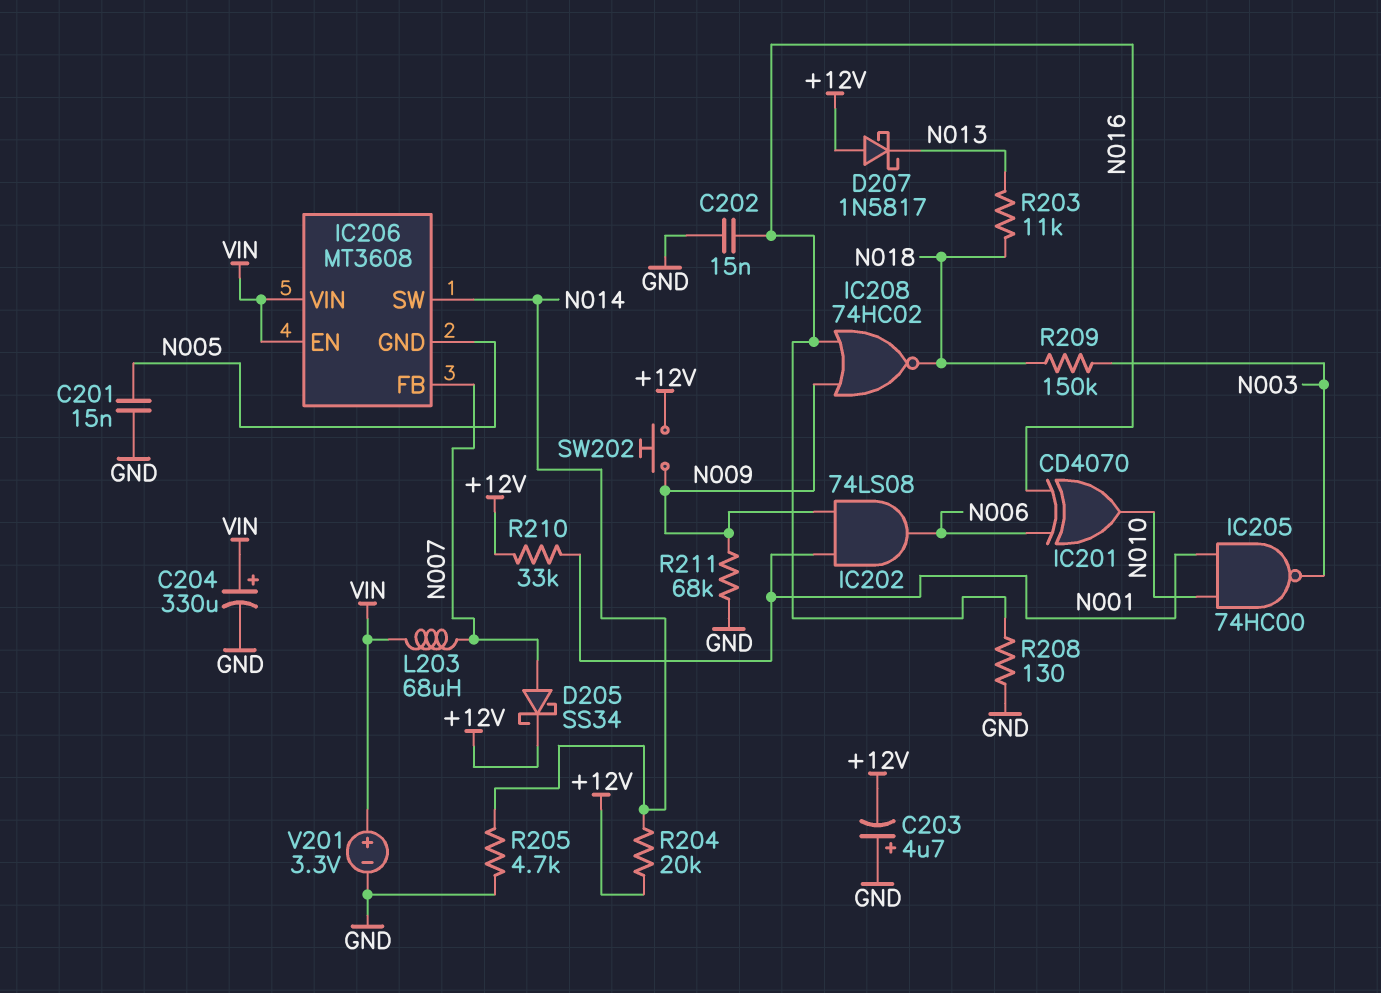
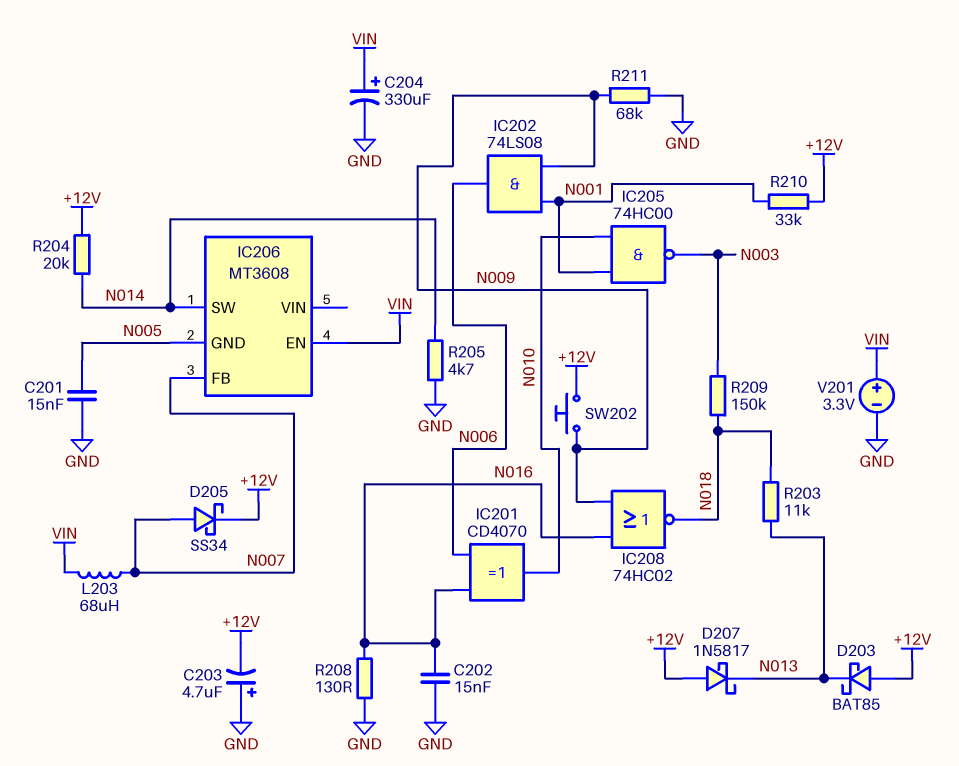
D203: none -> schottky BAT85 (A +12V, K N013)
IC206 pin VIN: VIN -> none

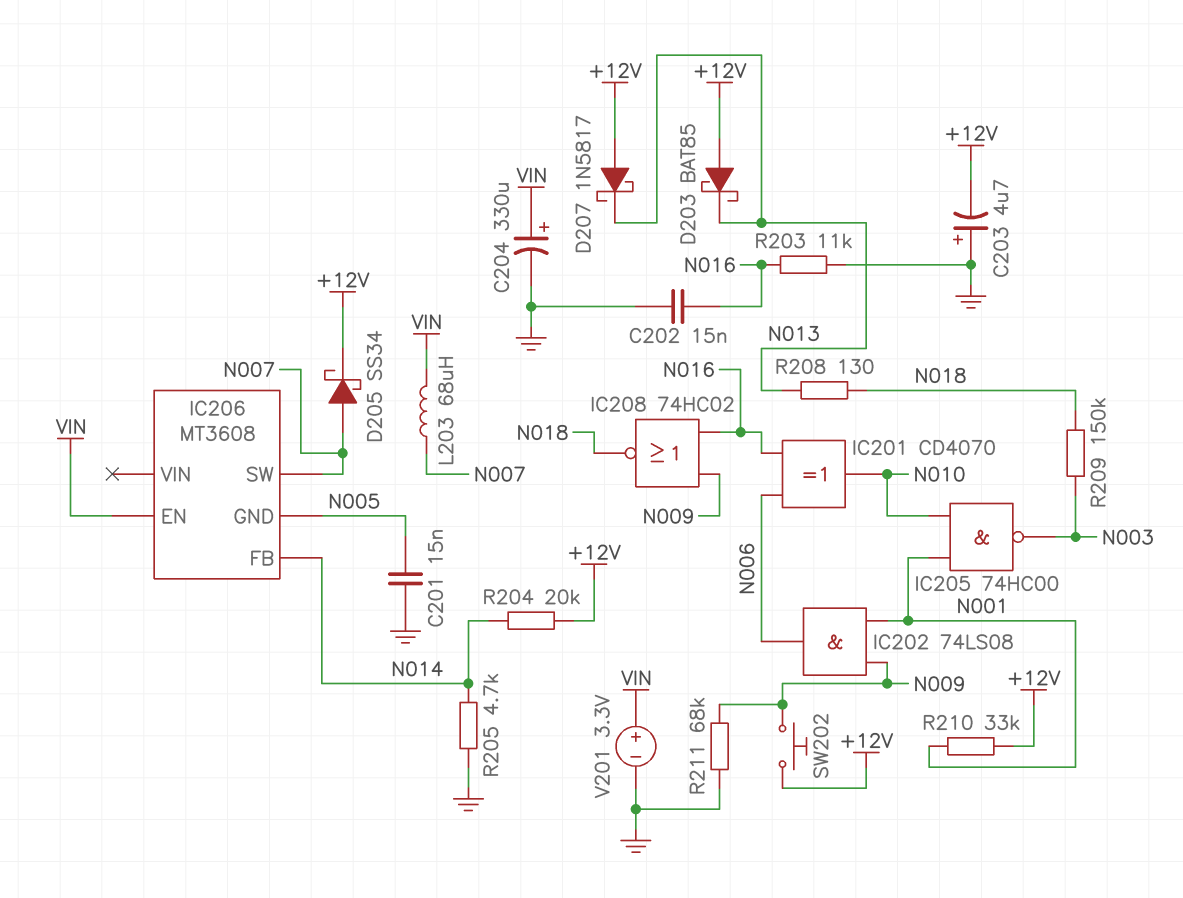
IC206 pin FB: N007 -> N014
IC206 pin SW: N014 -> N007
R203: 11k (N013, N018) -> 11k (GND, N016)
R208: 130 (GND, N016) -> 130 (N013, N018)

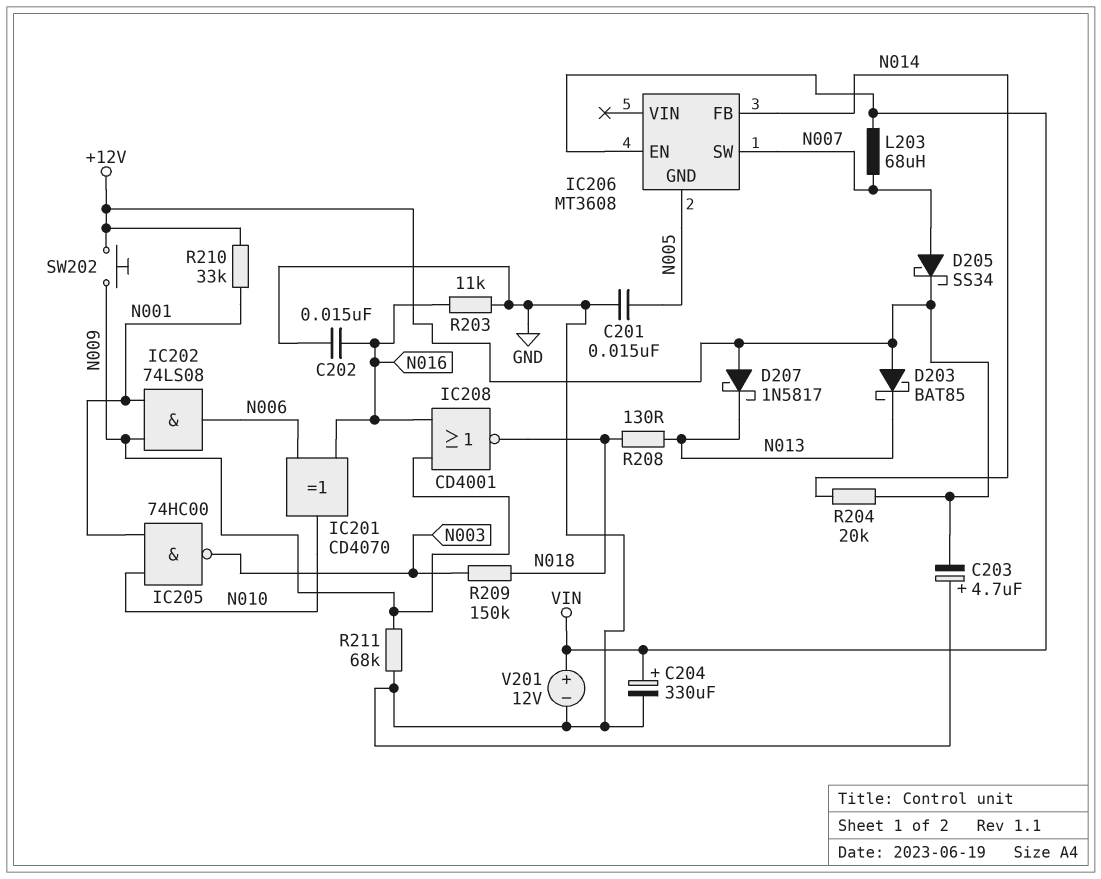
IC208: NOR 74HC02 (in N009, in N016, out N018) -> NOR CD4001 (in N009, in N016, out N018)
R205: 4.7k (GND, N014) -> none
V201: 3.3V (plus VIN, minus GND) -> 12V (plus VIN, minus GND)

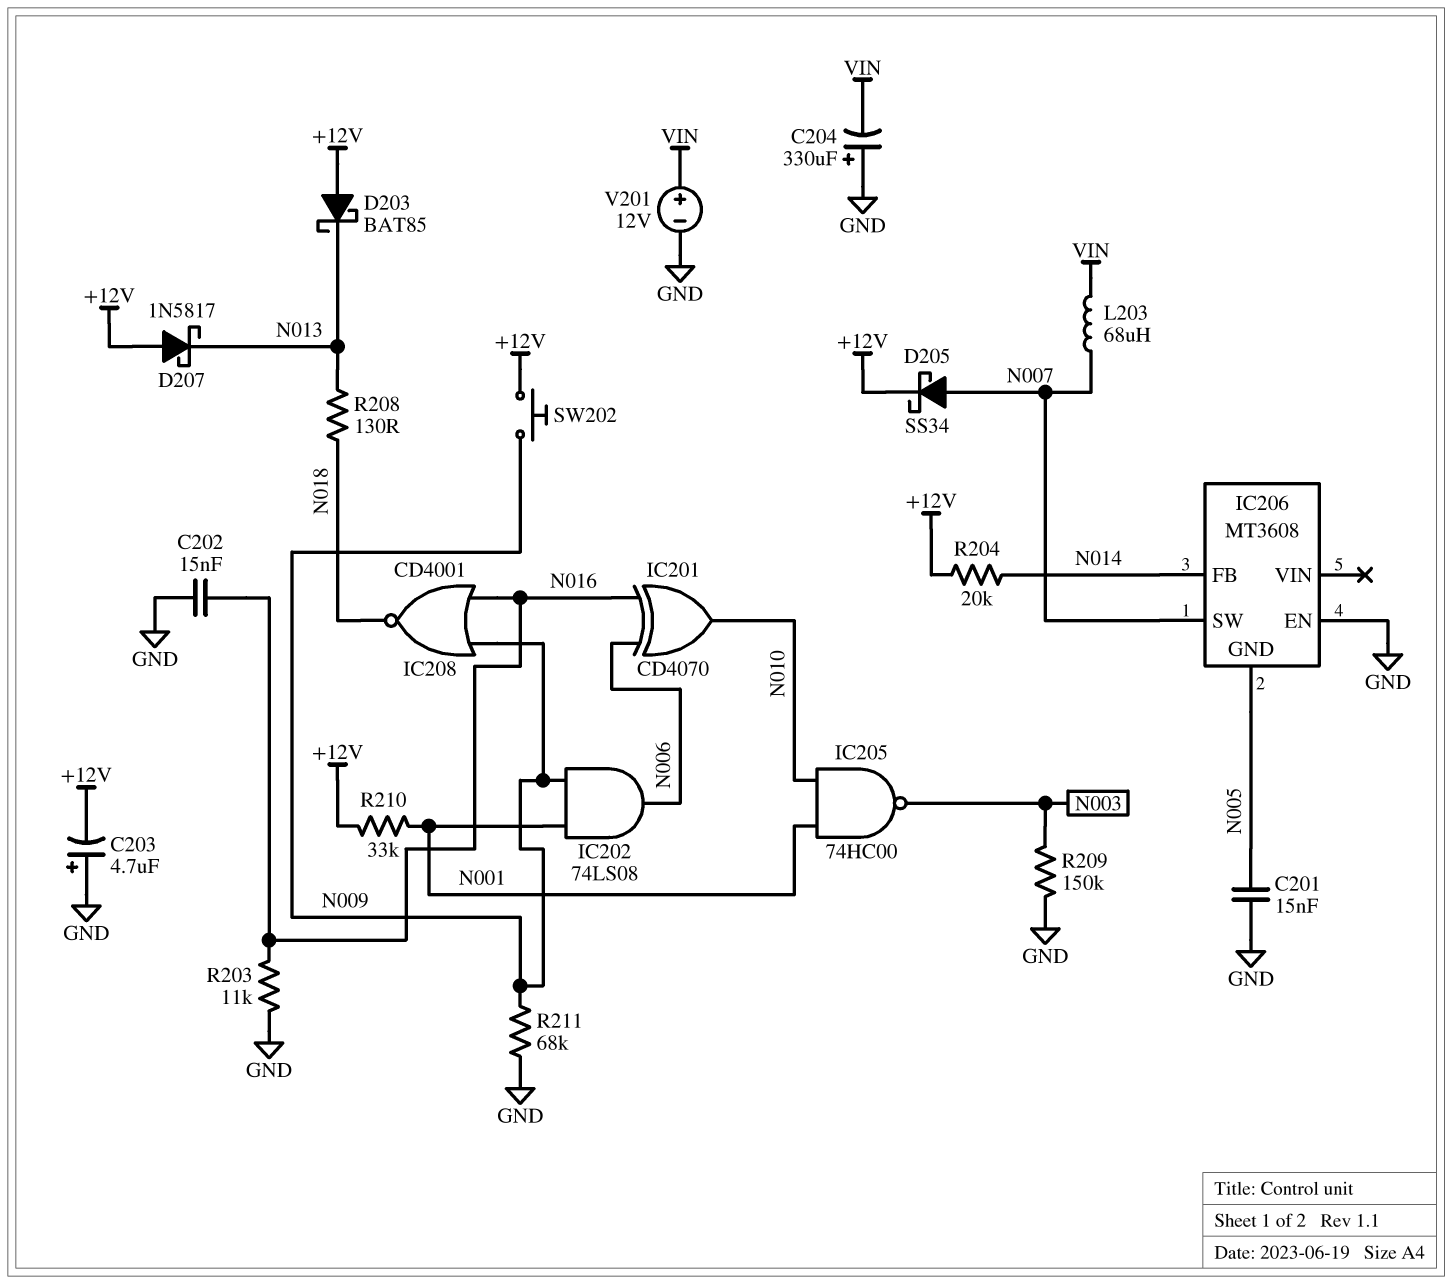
C204: 330uF (plus VIN, minus GND) -> 330uF (plus GND, minus VIN)
IC206 pin EN: VIN -> GND
R209: 150k (N003, N018) -> 150k (GND, N003)

